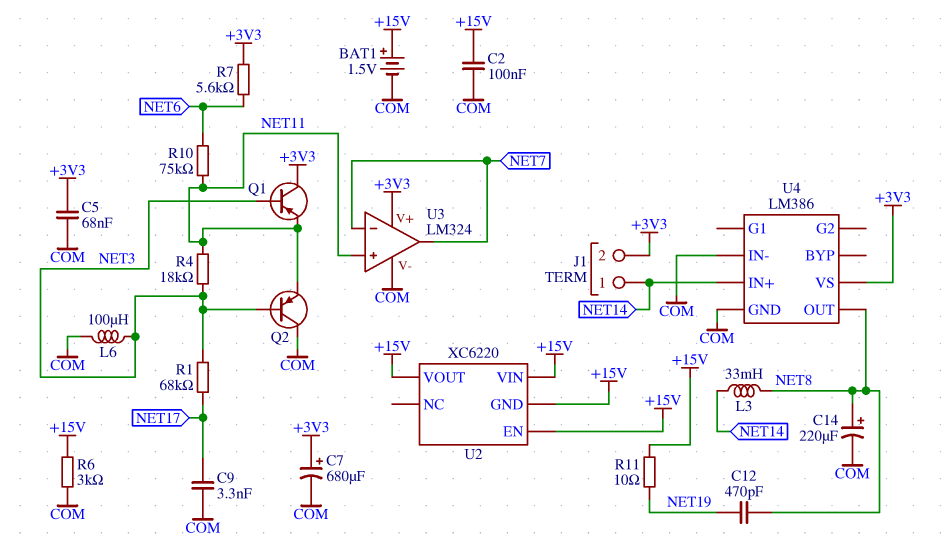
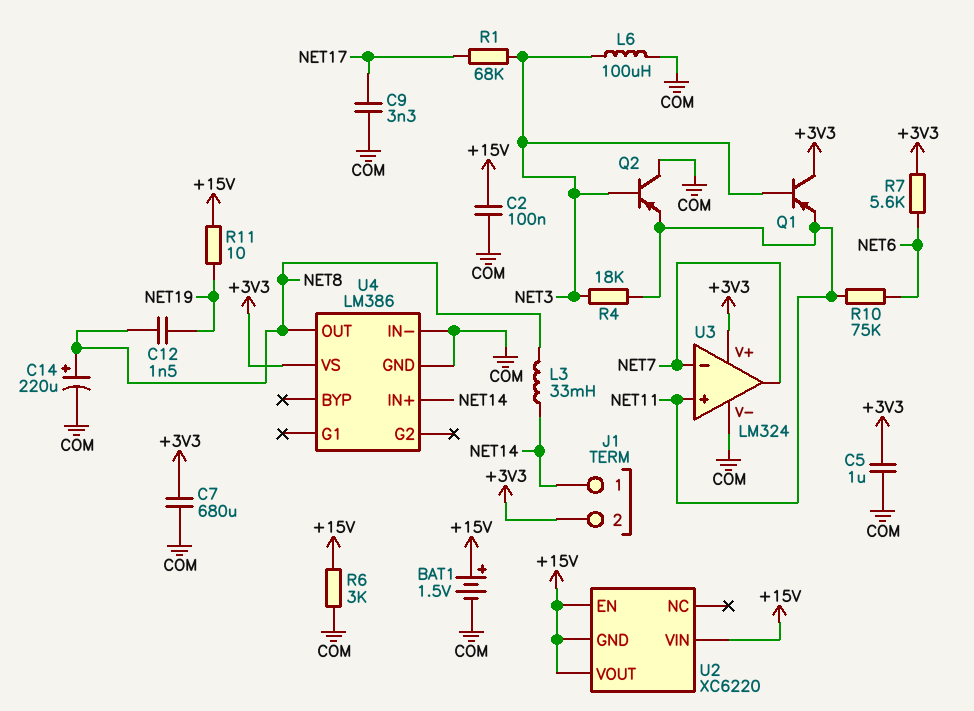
C5: 68nF (+3V3, COM) -> 1uF (+3V3, COM)
C7: 680uF (plus +3V3, minus COM) -> 680uF (+3V3, COM)
C12: 470pF (NET8, NET19) -> 1.5nF (NET8, NET19)

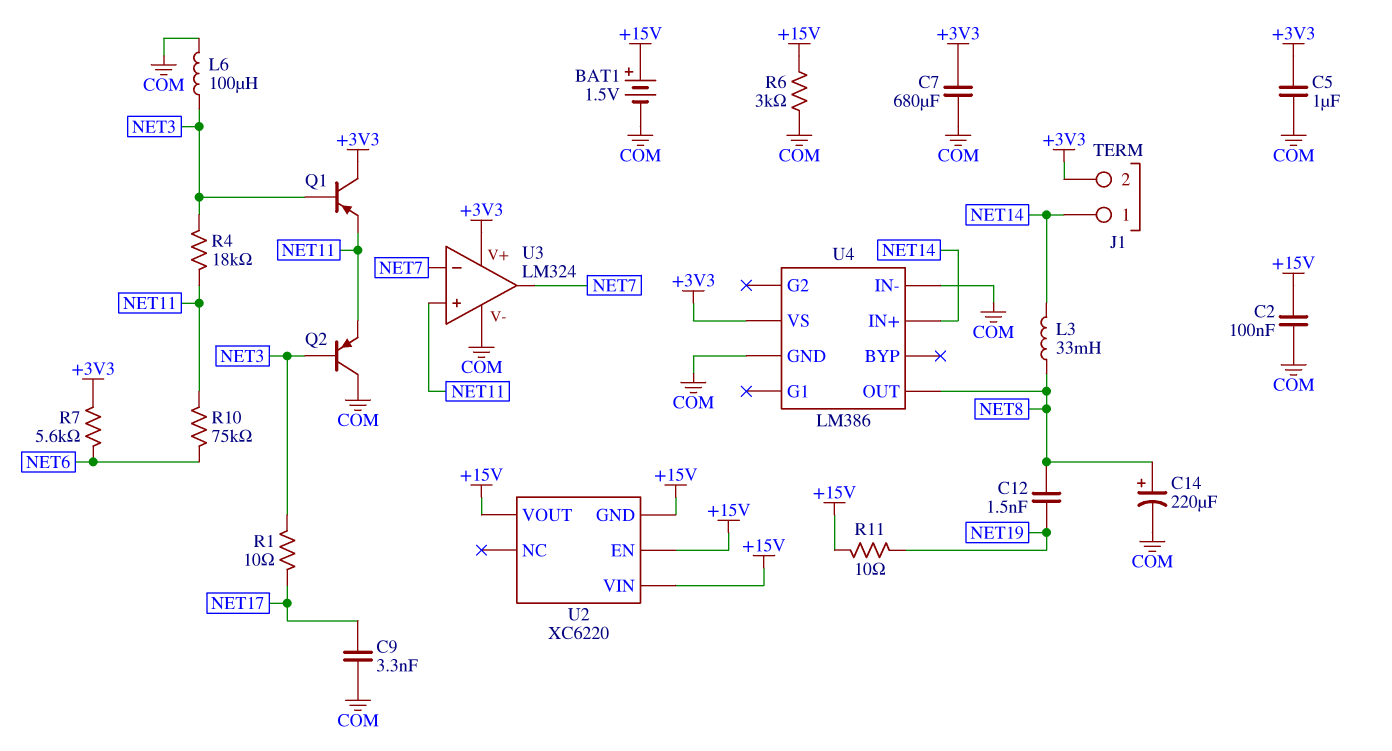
R1: 68k (NET3, NET17) -> 10 (NET3, NET17)

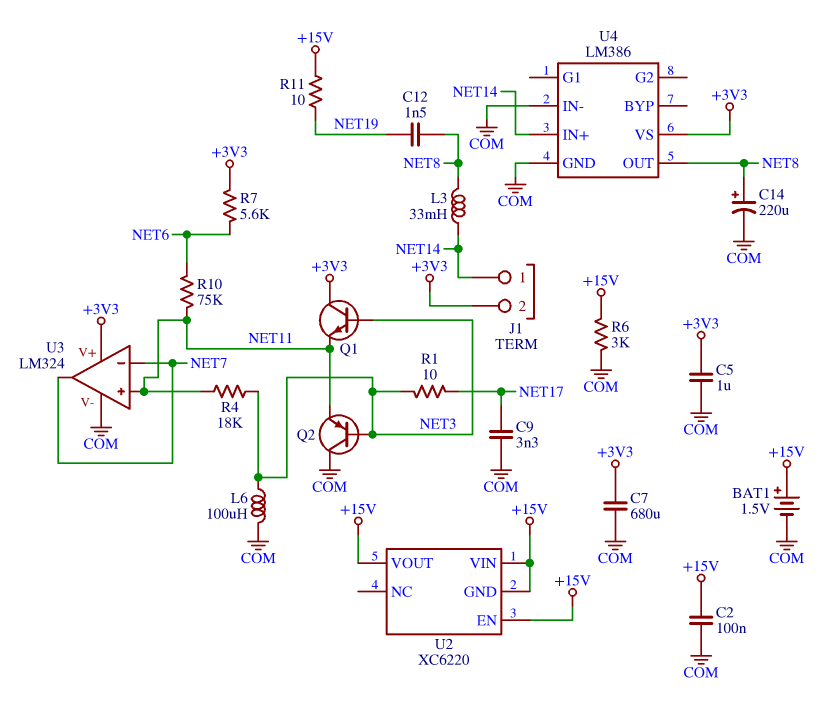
Q1: PNP (B NET3, C +3V3, E NET11) -> NPN (B NET3, C +3V3, E NET11)

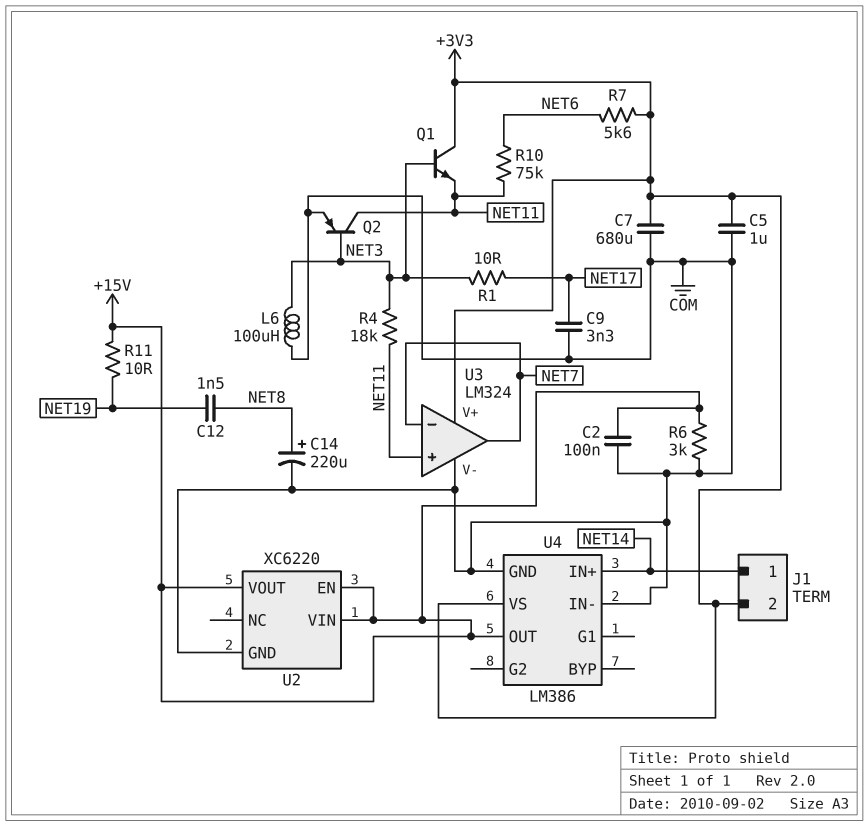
BAT1: 1.5V (plus +15V, minus COM) -> none
L3: 33mH (NET8, NET14) -> none
Q2: PNP (B NET3, C COM, E NET11) -> PNP (B NET3, C NET11, E COM)
U2 pin GND: +15V -> COM
U4 pin OUT: NET8 -> +15V

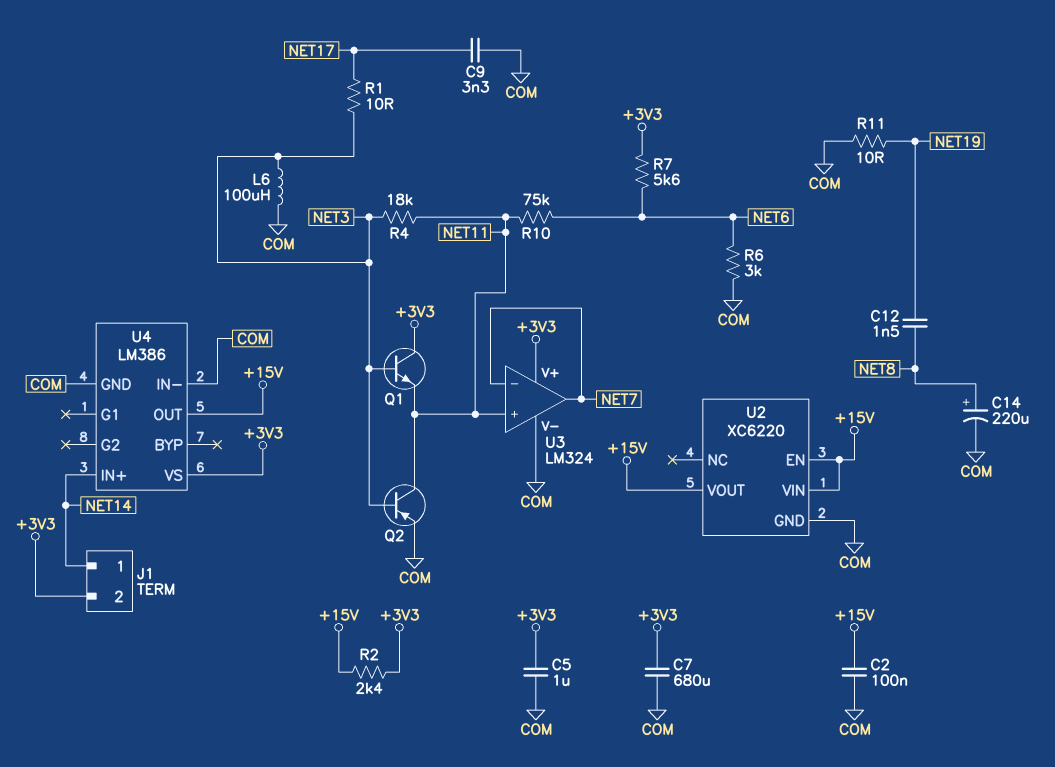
R2: none -> 2.4k (+3V3, +15V)
R6: 3k (+15V, COM) -> 3k (COM, NET6)
R11: 10 (+15V, NET19) -> 10 (COM, NET19)

